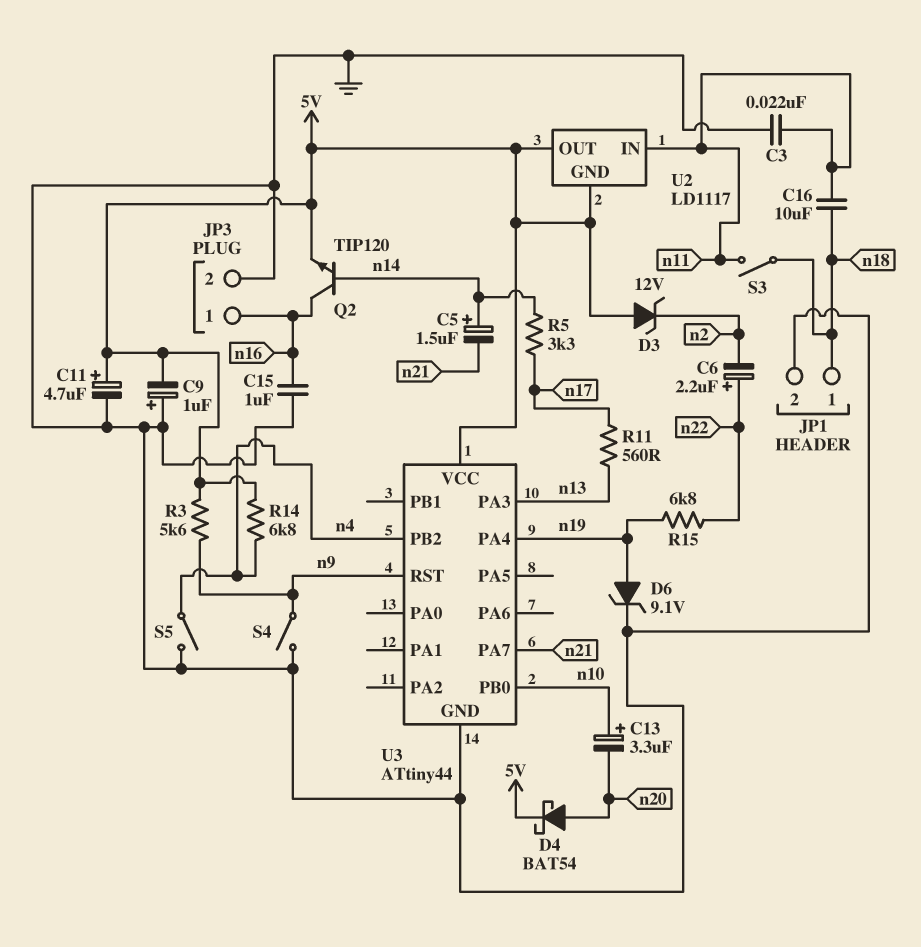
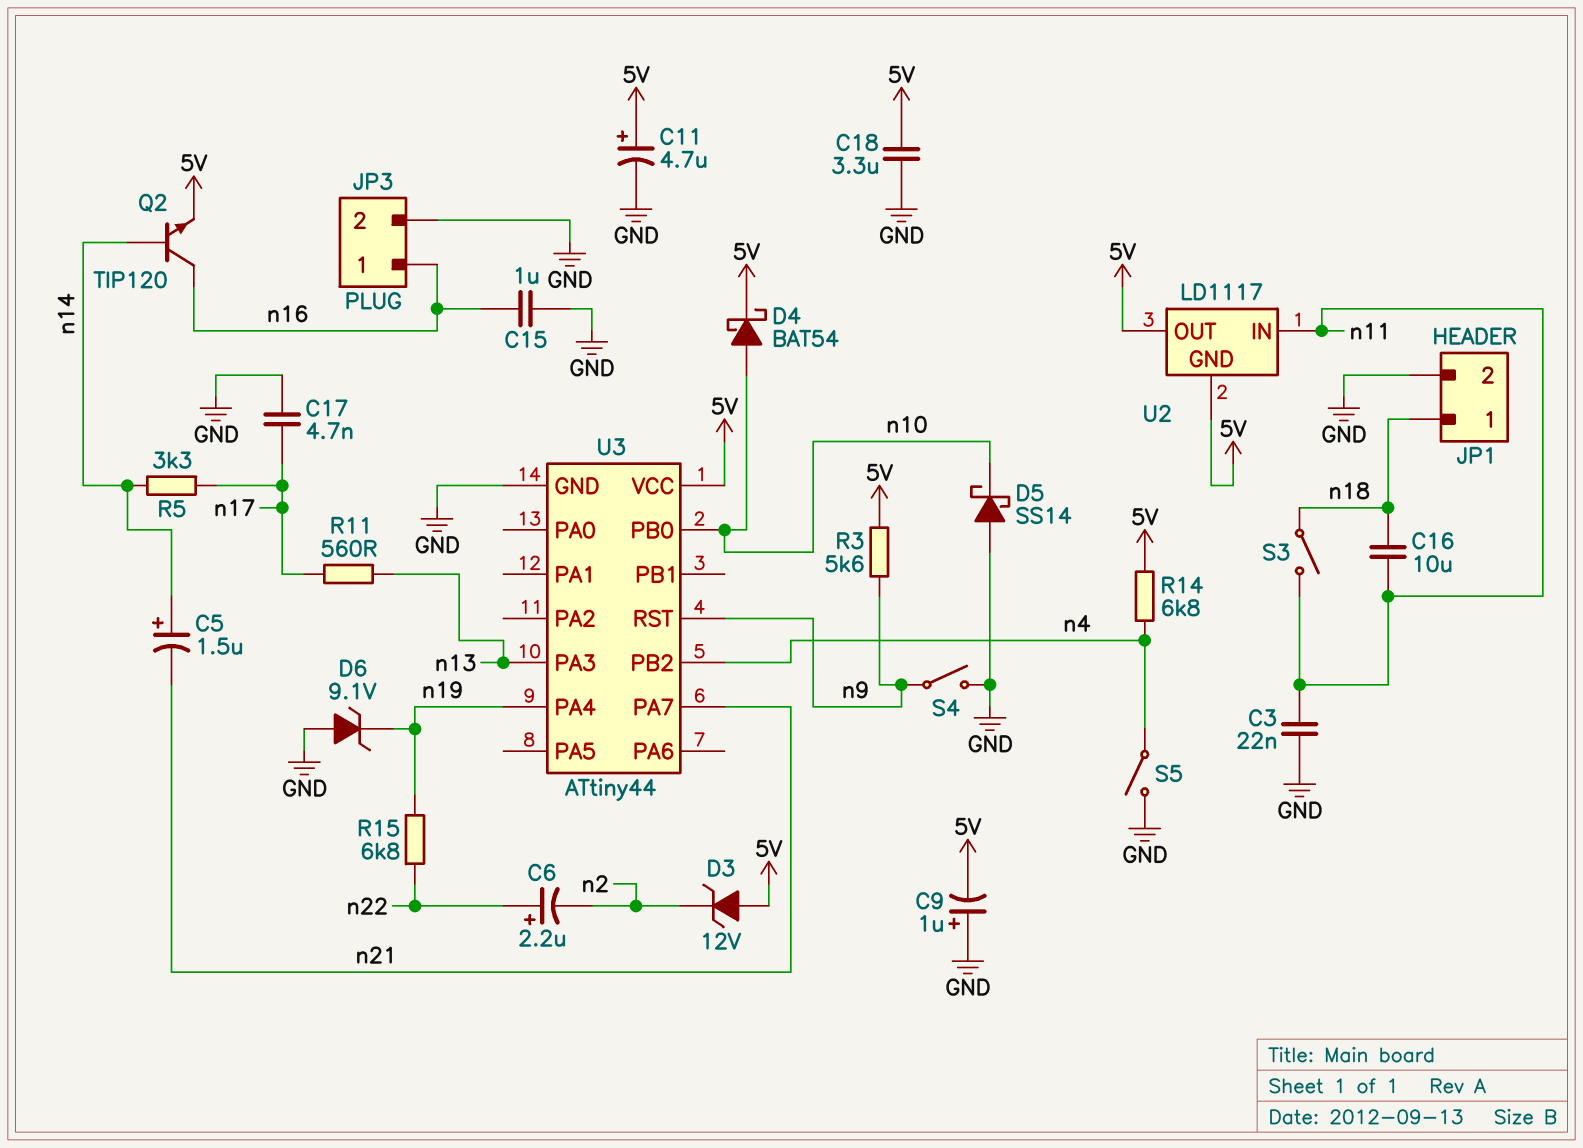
C13: 3.3uF (plus n10, minus n20) -> none
C17: none -> 4.7nF (GND, n17)
C18: none -> 3.3uF (5V, GND)
D4: schottky BAT54 (A n20, K 5V) -> schottky BAT54 (A n10, K 5V)
D5: none -> schottky SS14 (A GND, K n10)
D6: zener 9.1V (A n19, K GND) -> zener 9.1V (A GND, K n19)

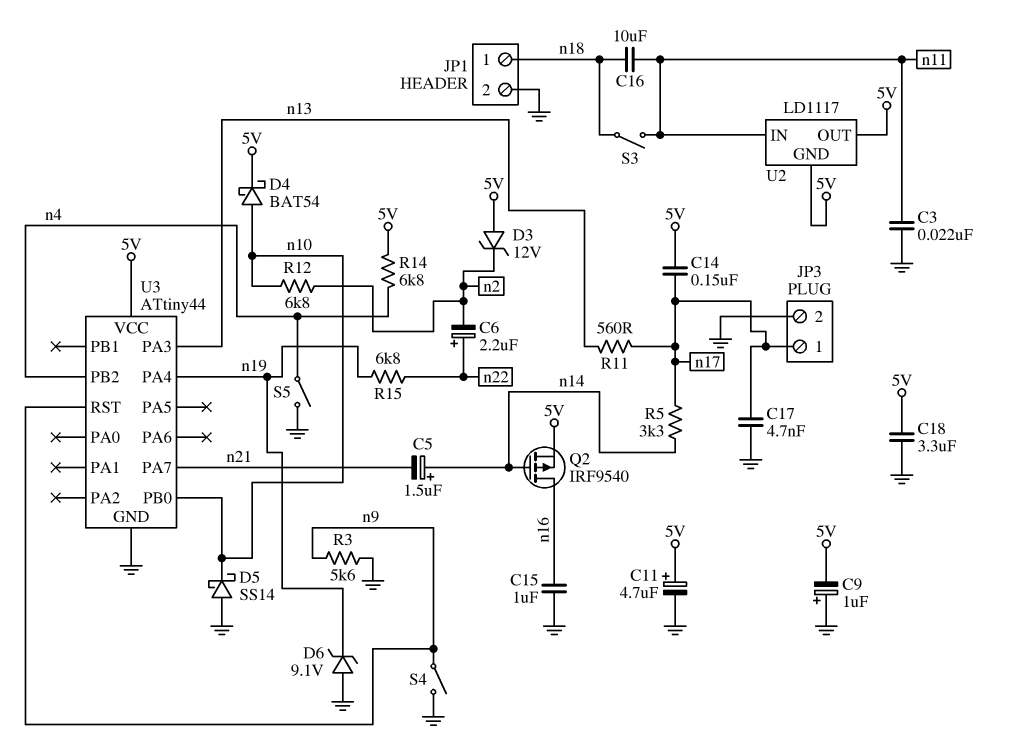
C14: none -> 150nF (5V, n17)
JP3 pin 1: n16 -> n17
Q2: NPN TIP120 (B n14, C n16, E 5V) -> PMOS IRF9540 (G n14, D n16, S 5V)
R3: 5.6k (5V, n9) -> 5.6k (GND, n9)
R12: none -> 6.8k (n2, n10)

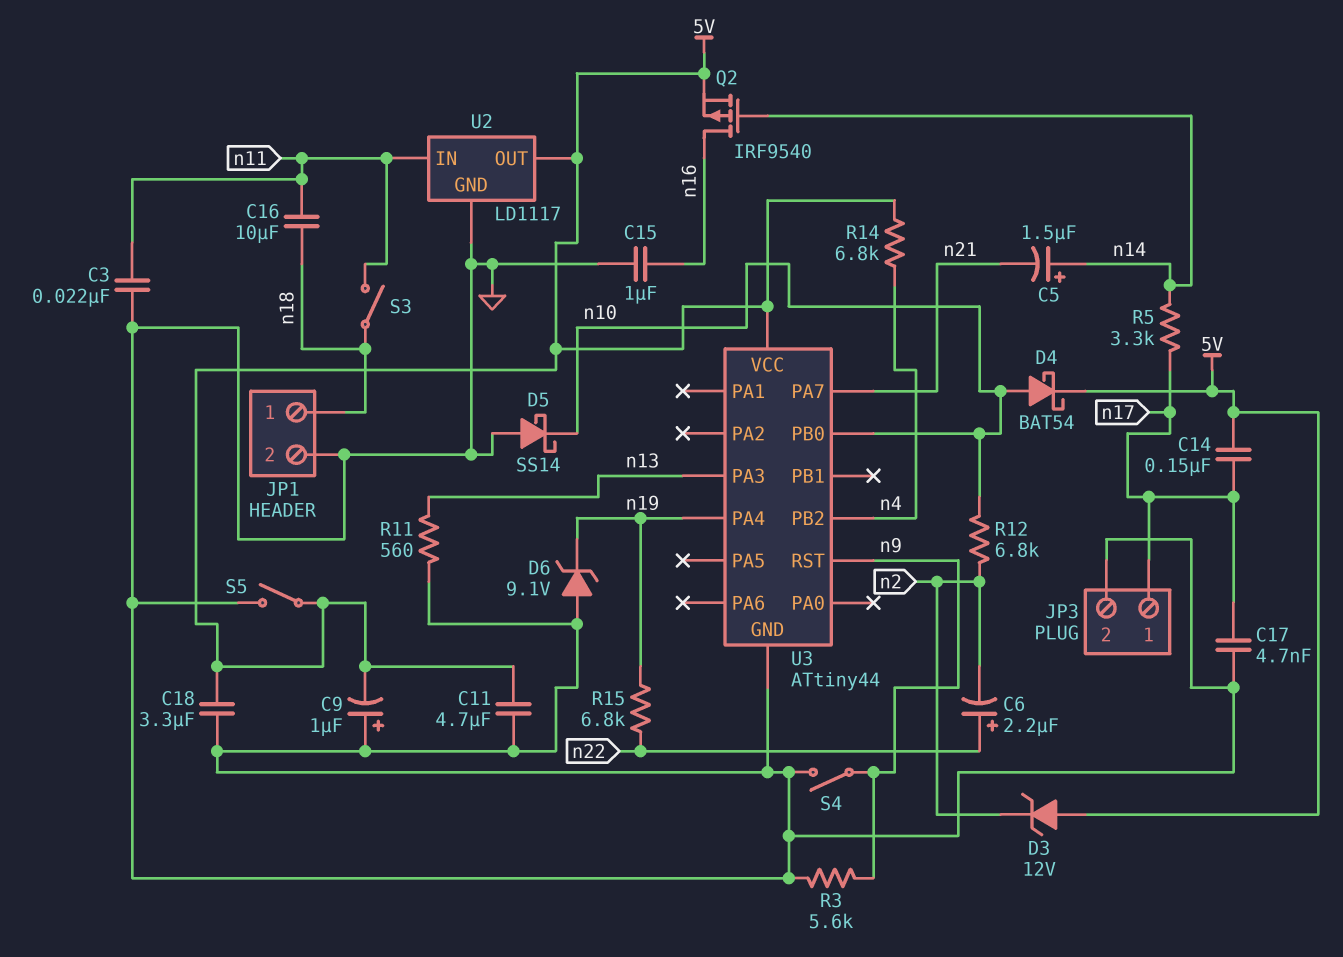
C11: 4.7uF (plus 5V, minus GND) -> 4.7uF (5V, GND)
R11: 560 (n13, n17) -> 560 (GND, n13)
S5: switch (GND, n4) -> switch (5V, GND)
U2 pin GND: 5V -> GND

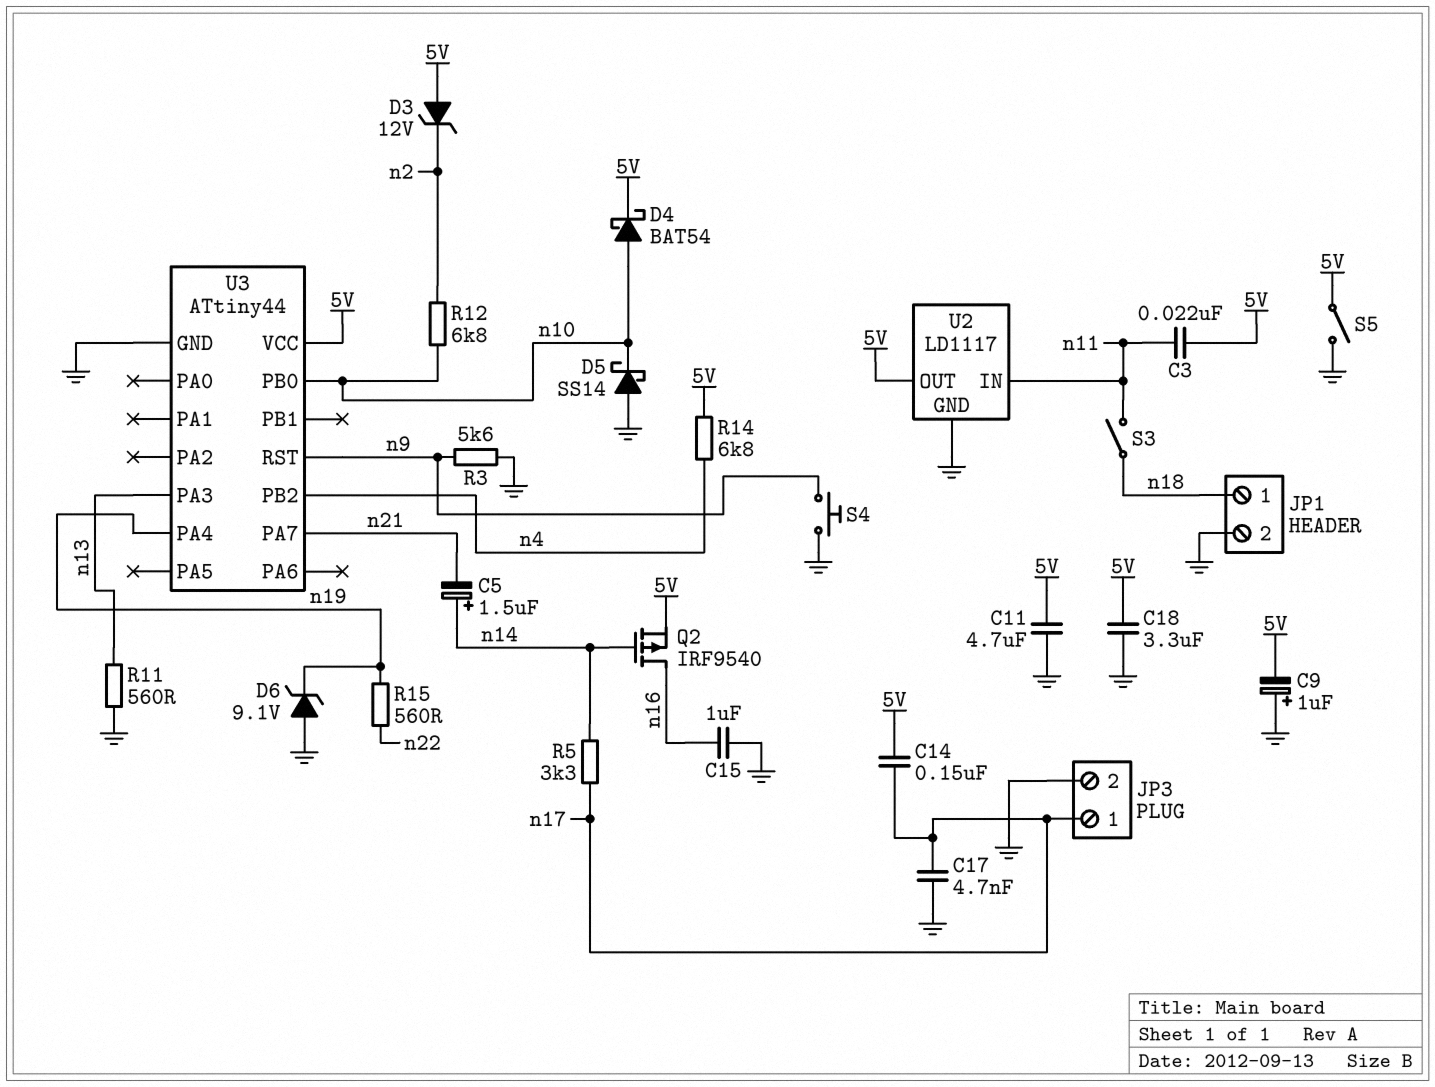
C3: 22nF (GND, n11) -> 22nF (5V, n11)
C6: 2.2uF (plus n22, minus n2) -> none
C16: 10uF (n11, n18) -> none
R15: 6.8k (n19, n22) -> 560 (n19, n22)
S4: switch (GND, n9) -> button (GND, n9)

